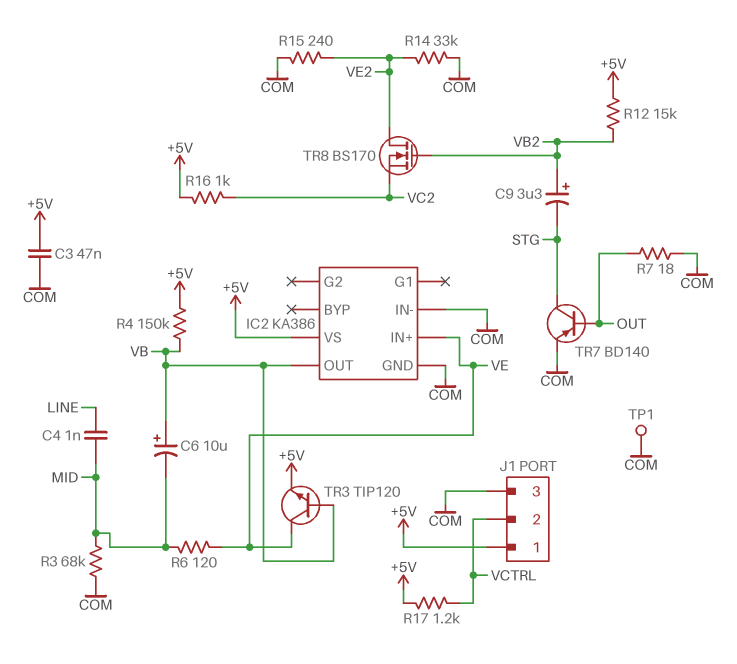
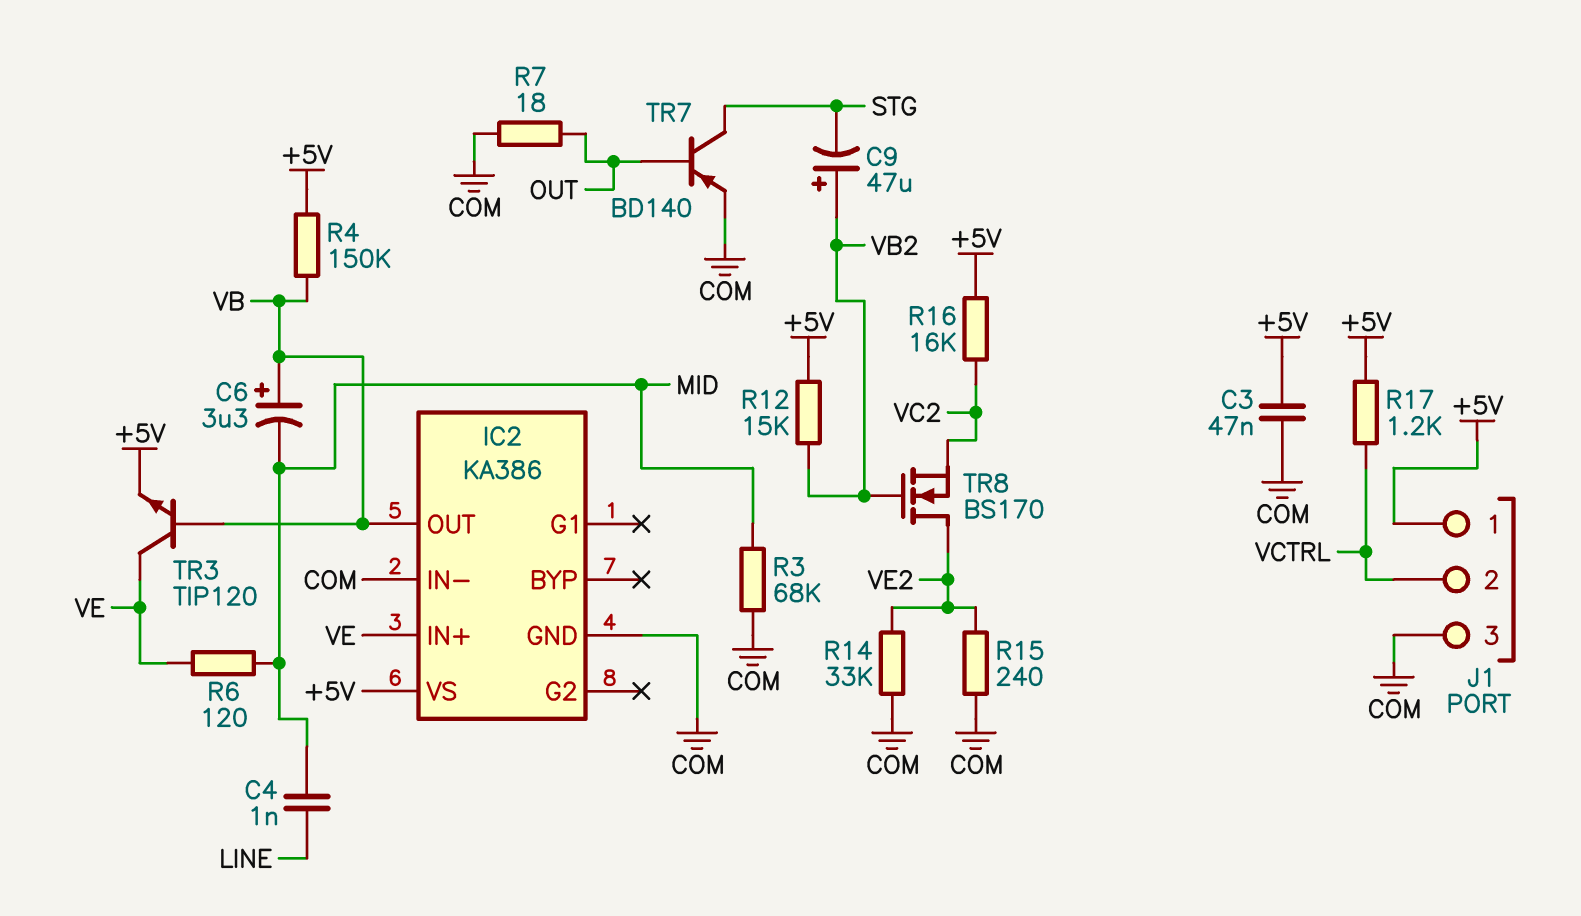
C6: 10uF (plus VB, minus MID) -> 3.3uF (plus VB, minus MID)
C9: 3.3uF (plus VB2, minus STG) -> 47uF (plus VB2, minus STG)
R16: 1k (+5V, VC2) -> 16k (+5V, VC2)
TP1: test point (COM) -> none

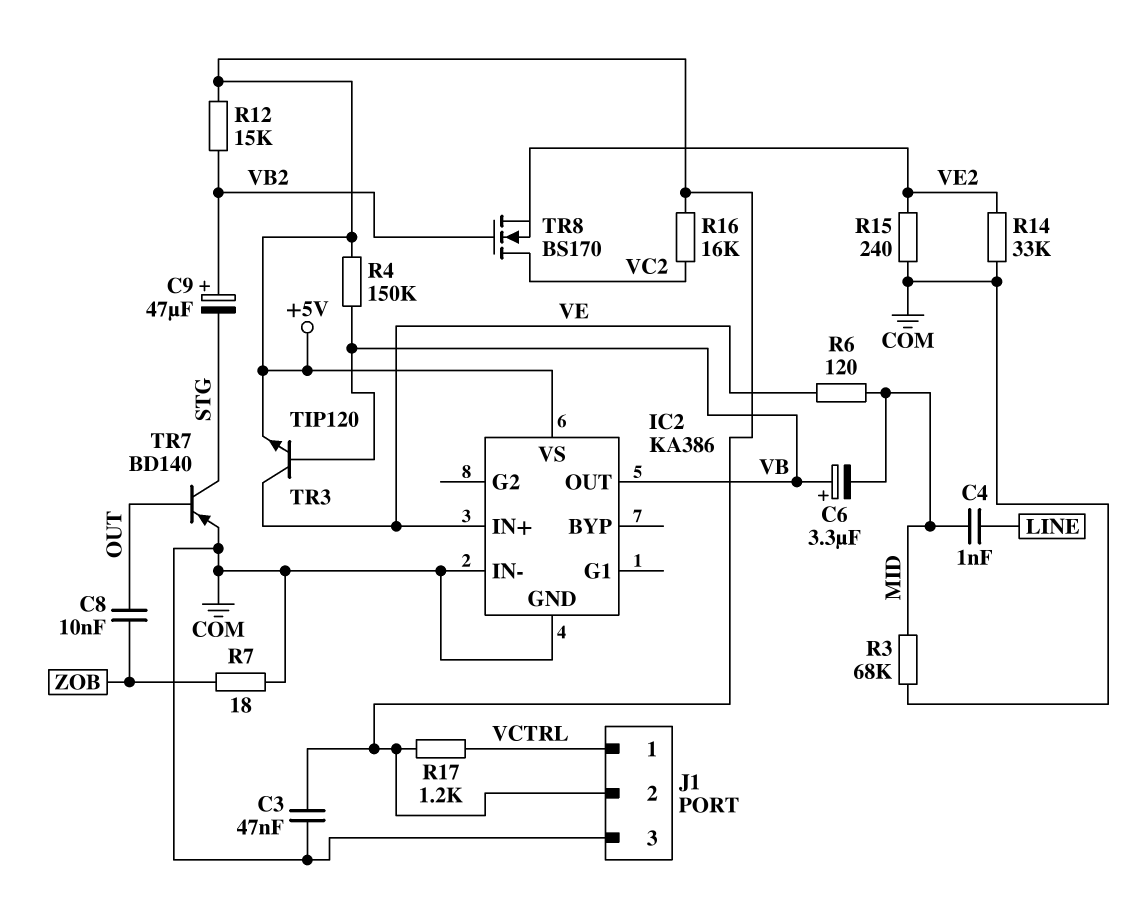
C8: none -> 10nF (OUT, ZOB)
J1 pin 1: +5V -> VCTRL
J1 pin 2: VCTRL -> +5V
R7: 18 (COM, OUT) -> 18 (COM, ZOB)
TR8: NMOS BS170 (G VB2, D VE2, S VC2) -> NMOS BS170 (G VB2, D VC2, S VE2)

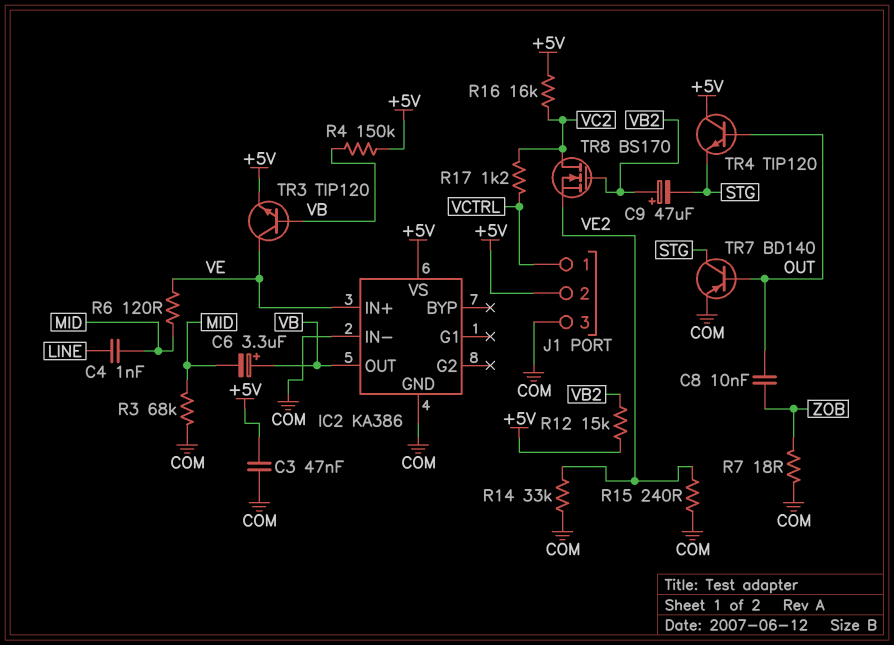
R17: 1.2k (+5V, VCTRL) -> 1.2k (VC2, VCTRL)
TR4: none -> NPN TIP120 (B OUT, C +5V, E STG)

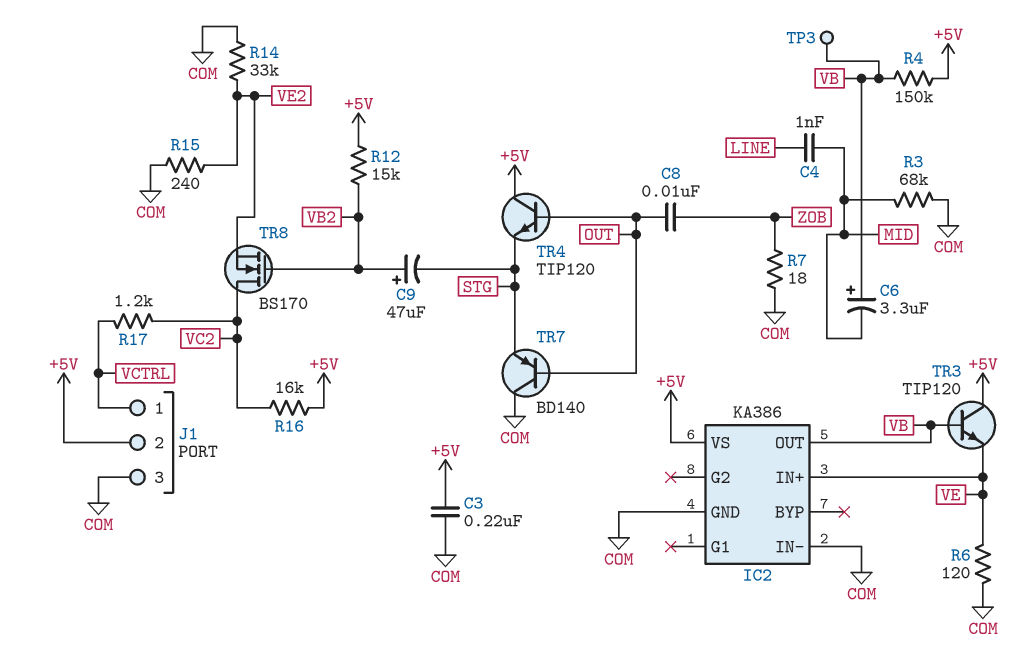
C3: 47nF (+5V, COM) -> 220nF (+5V, COM)
R6: 120 (MID, VE) -> 120 (COM, VE)
TP3: none -> test point (VB)
TR3: NPN TIP120 (B VB, C VE, E +5V) -> NPN TIP120 (B VB, C +5V, E VE)
TR7: PNP BD140 (B OUT, C STG, E COM) -> PNP BD140 (B OUT, C COM, E STG)

